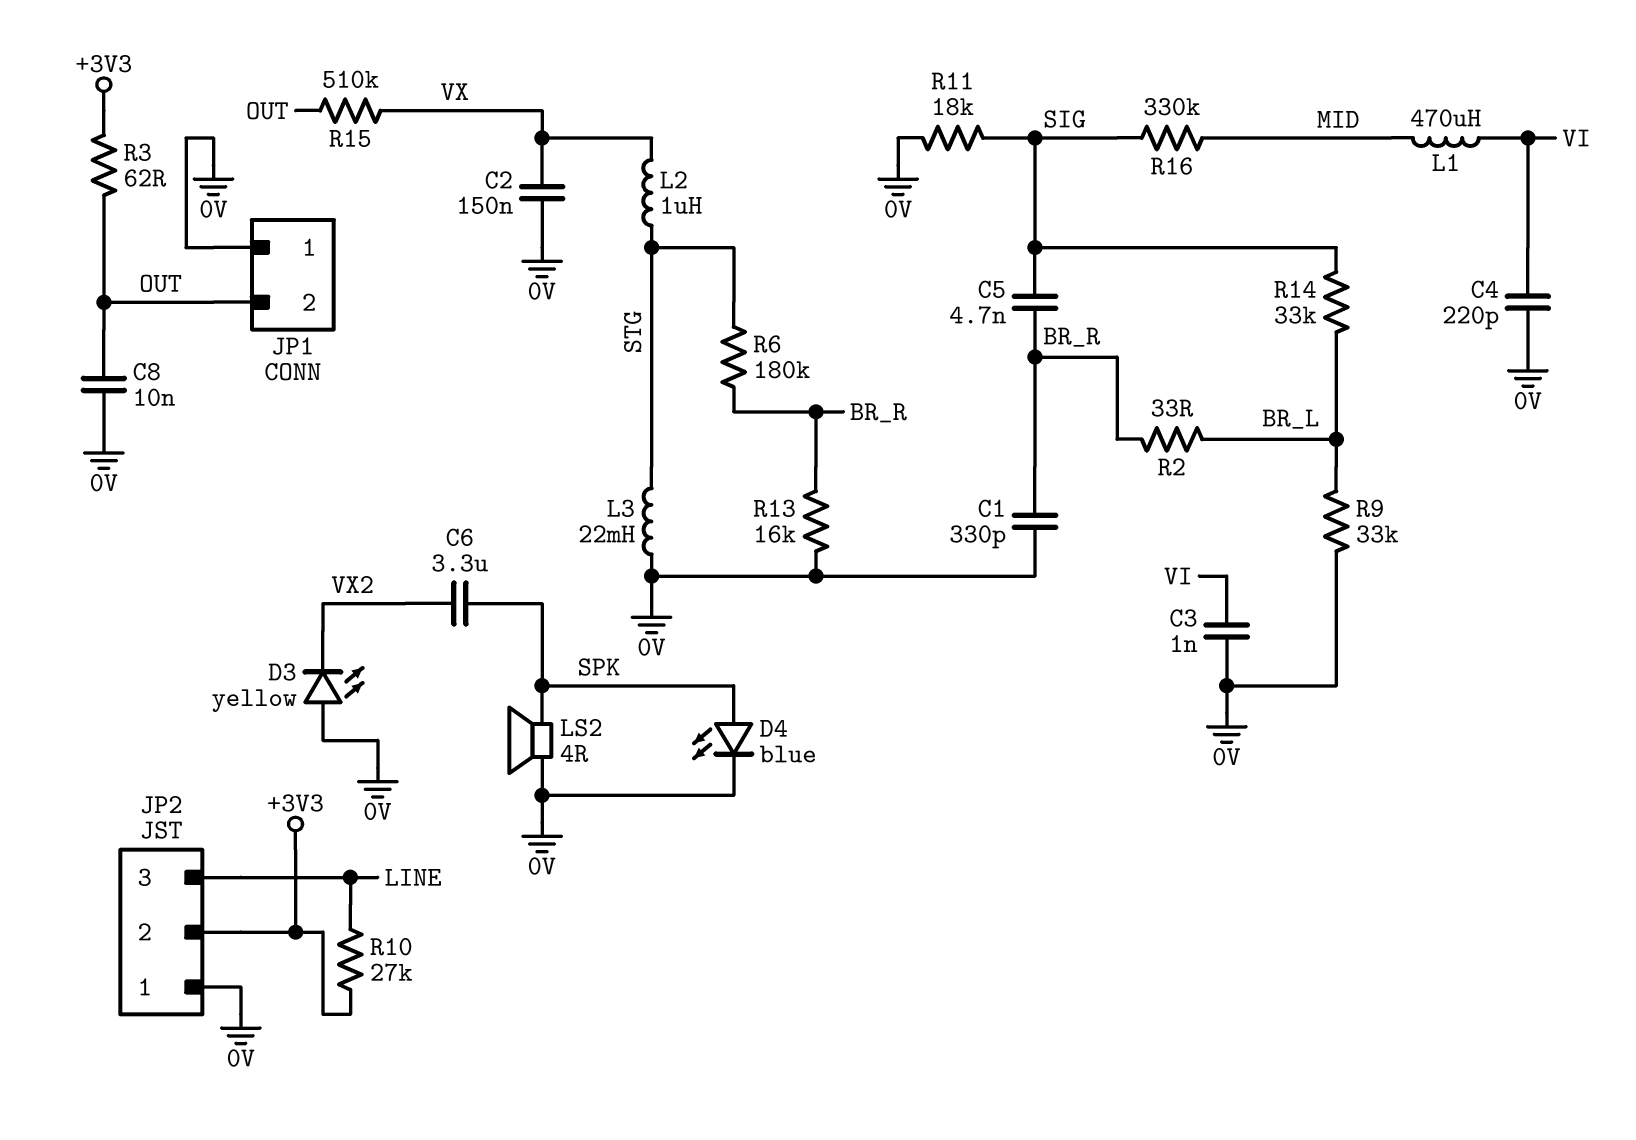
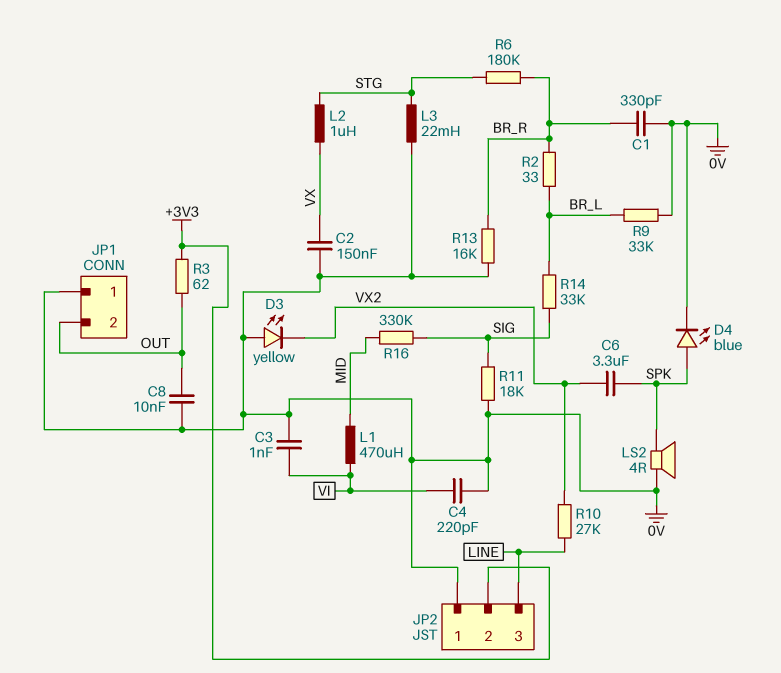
C5: 4.7nF (BR_R, SIG) -> none
R10: 27k (+3V3, LINE) -> 27k (LINE, VX2)
R15: 510k (OUT, VX) -> none

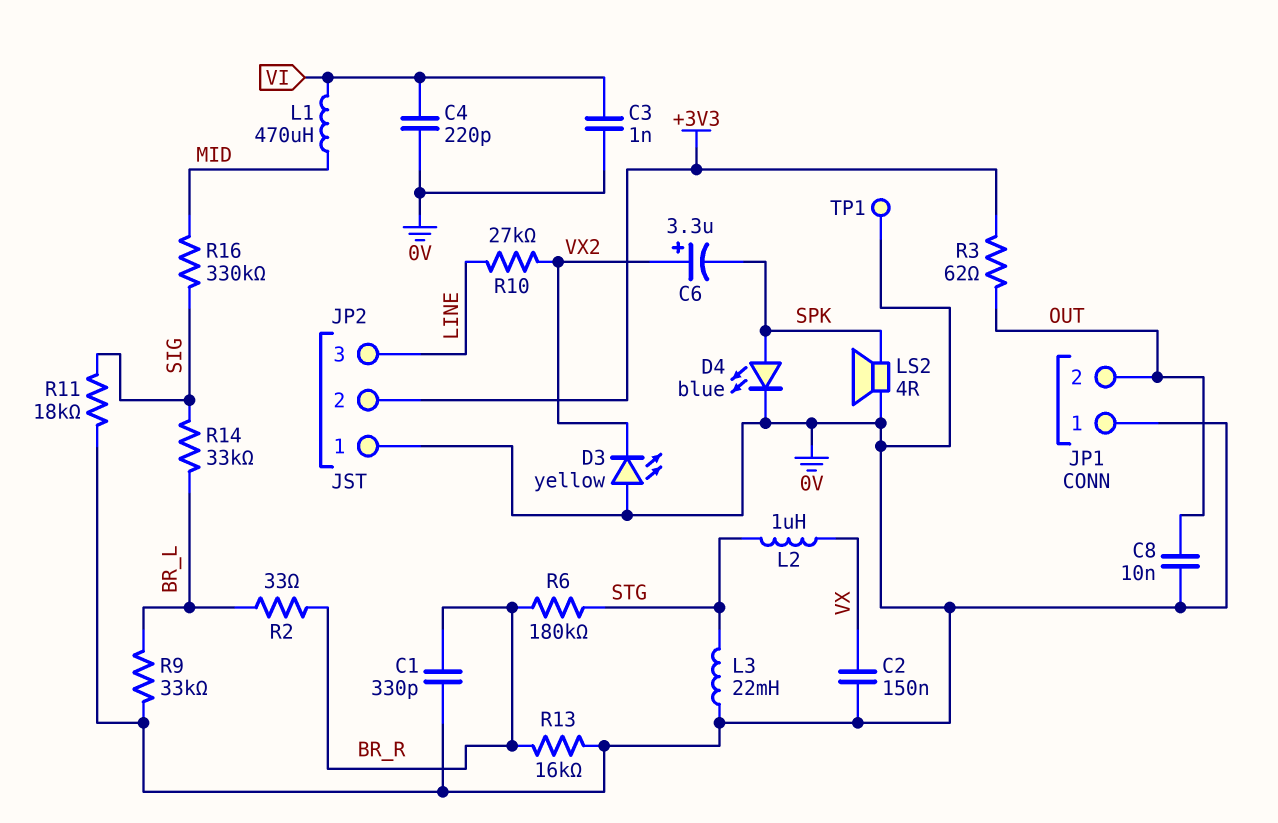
C6: 3.3uF (SPK, VX2) -> 3.3uF (plus VX2, minus SPK)
TP1: none -> test point (0V)

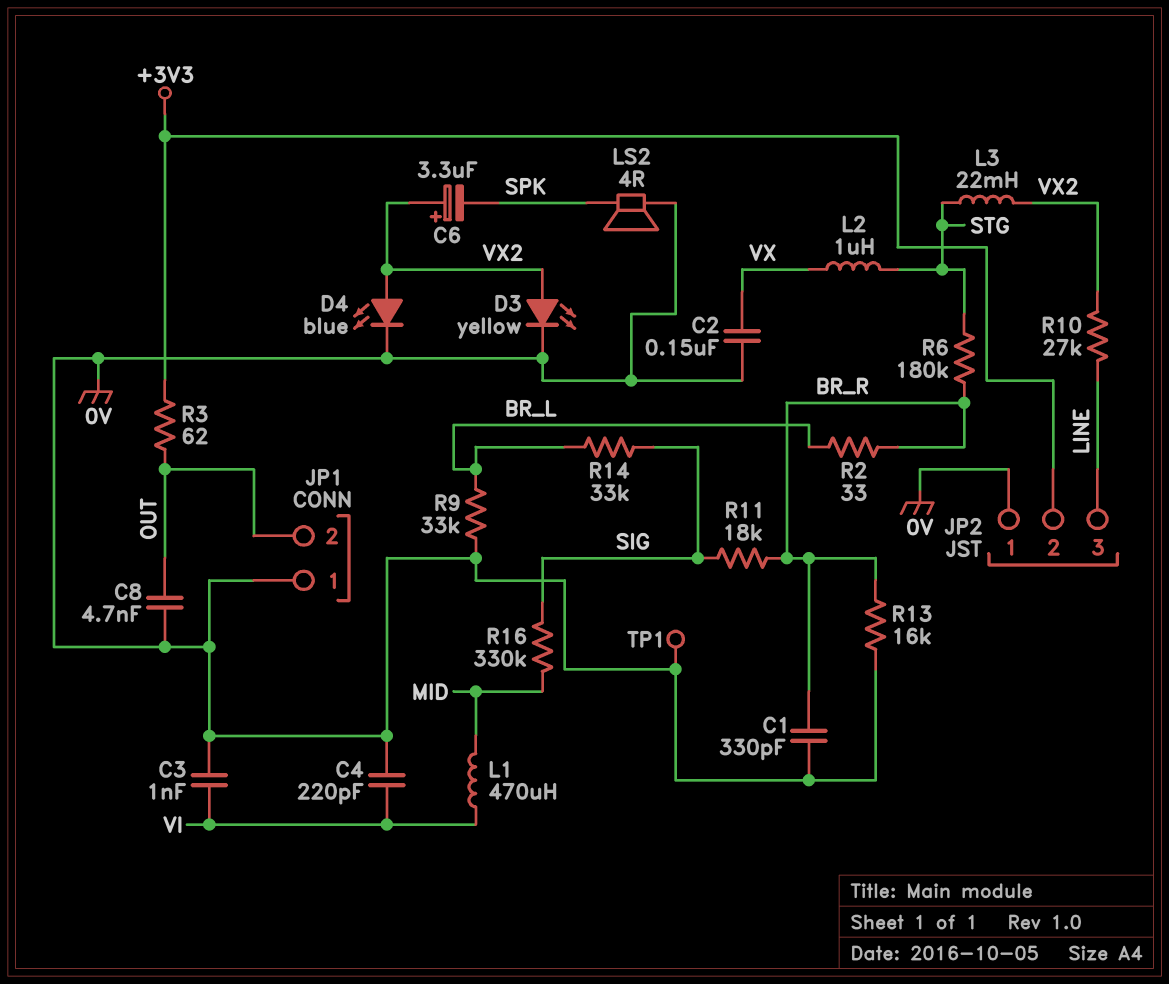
C8: 10nF (0V, OUT) -> 4.7nF (0V, OUT)
D3: LED yellow (A 0V, K VX2) -> LED yellow (A VX2, K 0V)
D4: LED blue (A SPK, K 0V) -> LED blue (A VX2, K 0V)
L3: 22mH (0V, STG) -> 22mH (STG, VX2)
R11: 18k (0V, SIG) -> 18k (BR_R, SIG)

